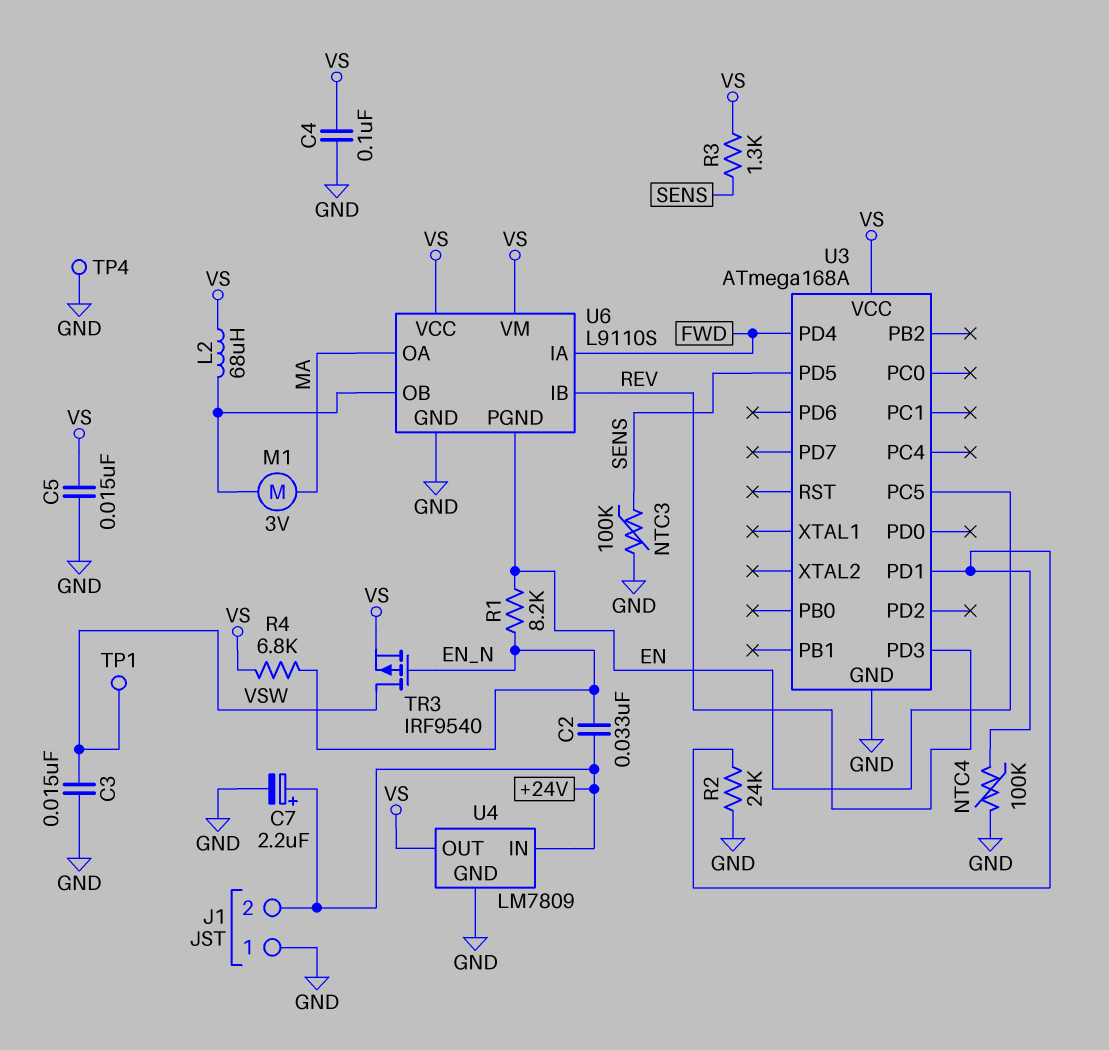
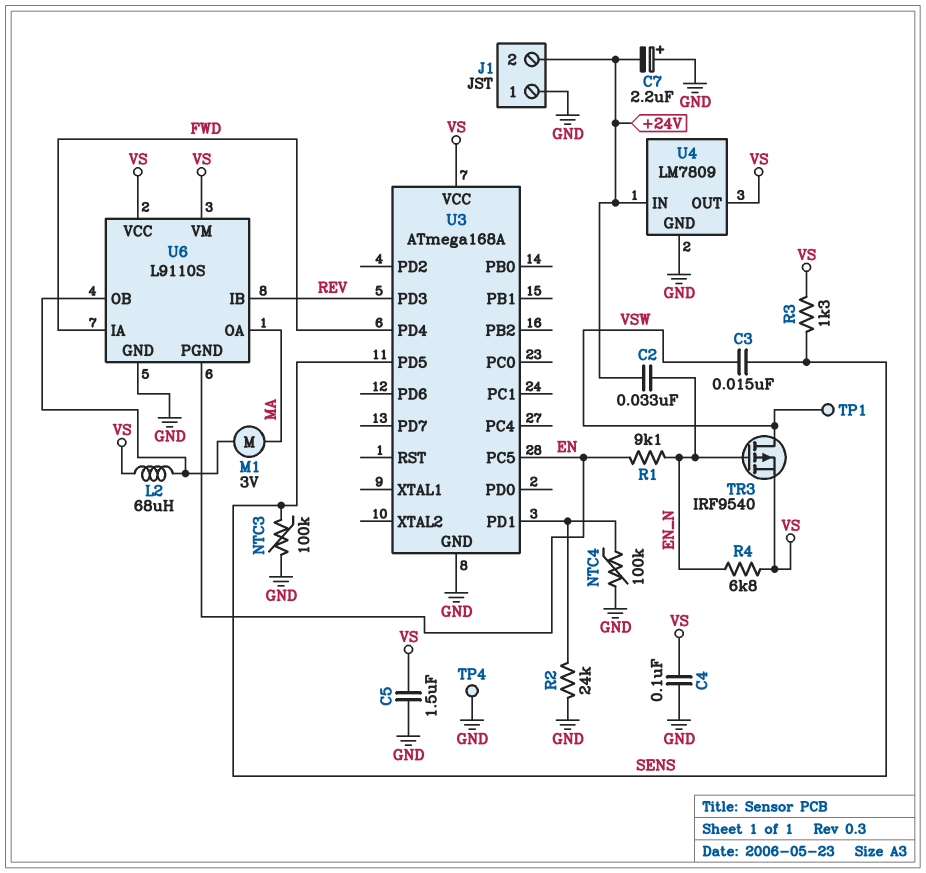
C3: 15nF (GND, VSW) -> 15nF (SENS, VSW)
C5: 15nF (GND, VS) -> 1.5uF (GND, VS)
C7: 2.2uF (plus +24V, minus GND) -> 2.2uF (plus GND, minus +24V)
R1: 8.2k (EN, EN_N) -> 9.1k (EN, EN_N)

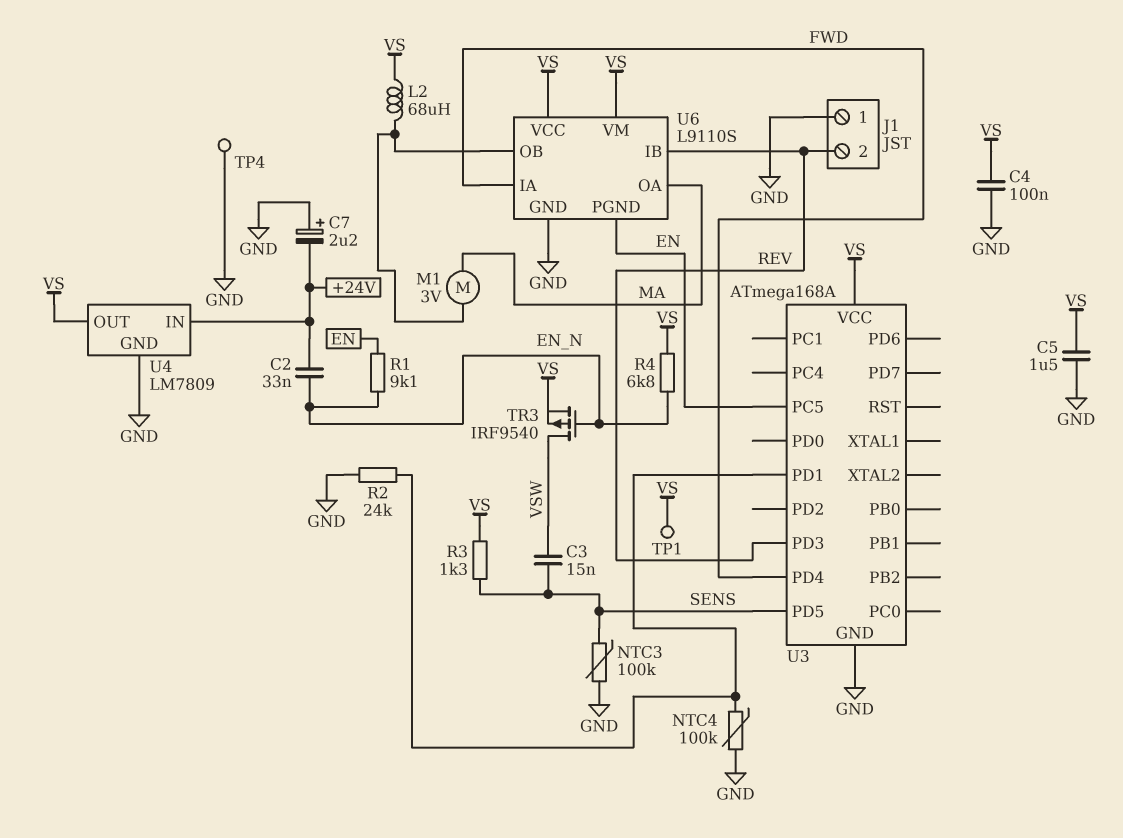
J1 pin 2: +24V -> REV
TP1: test point (VSW) -> test point (VS)

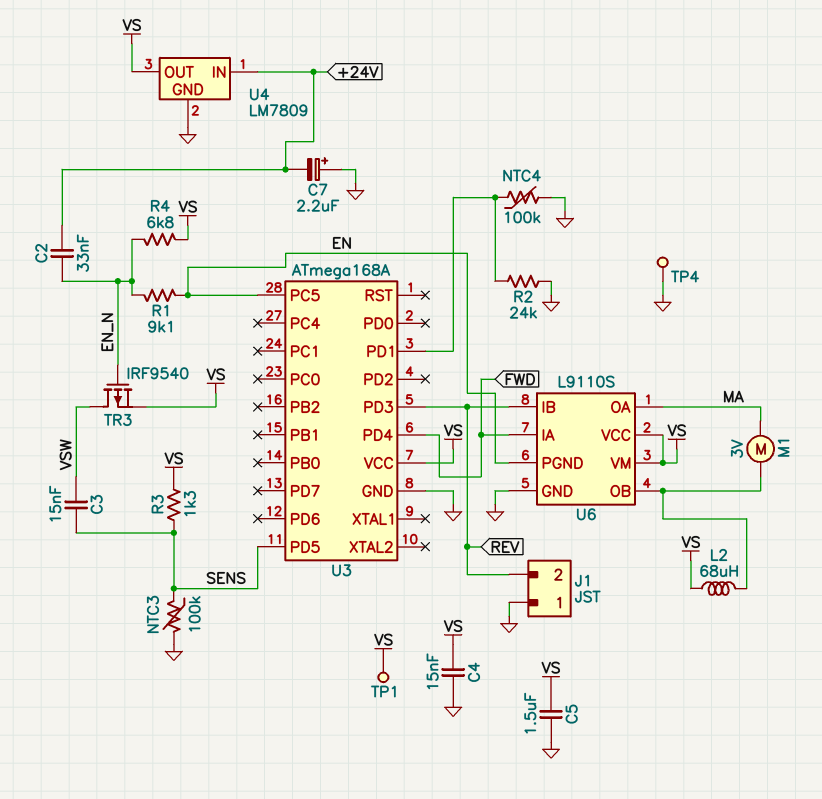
C4: 100nF (GND, VS) -> 15nF (GND, VS)

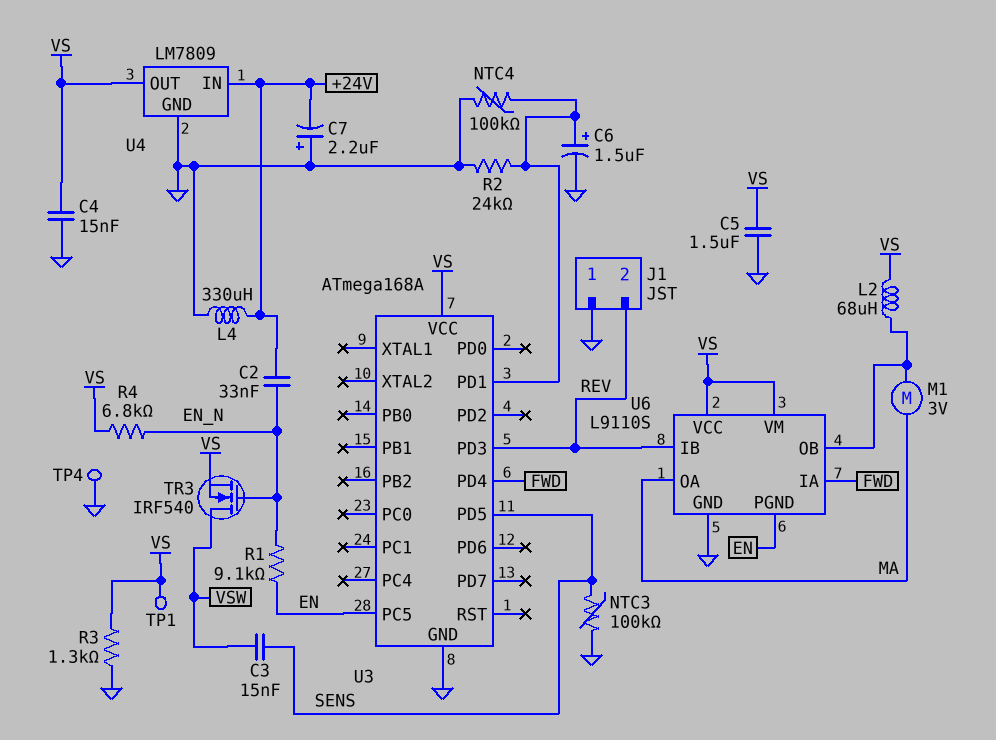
C6: none -> 1.5uF (plus U3/PD1, minus GND)
L4: none -> 330uH (+24V, GND)
R3: 1.3k (SENS, VS) -> 1.3k (GND, VS)
TR3: PMOS IRF9540 (G EN_N, D VSW, S VS) -> NMOS IRF540 (G EN_N, D VSW, S VS)

